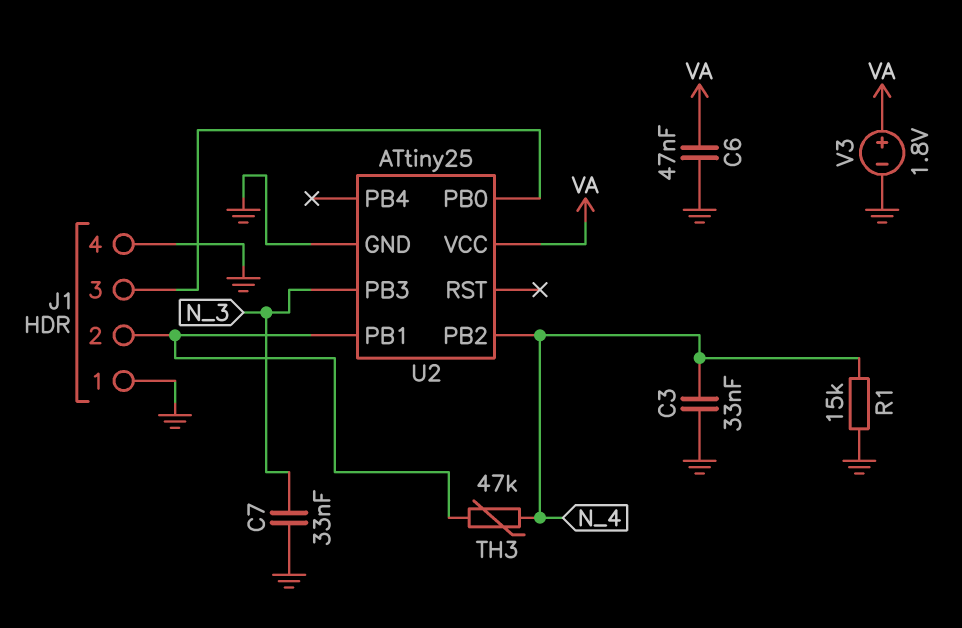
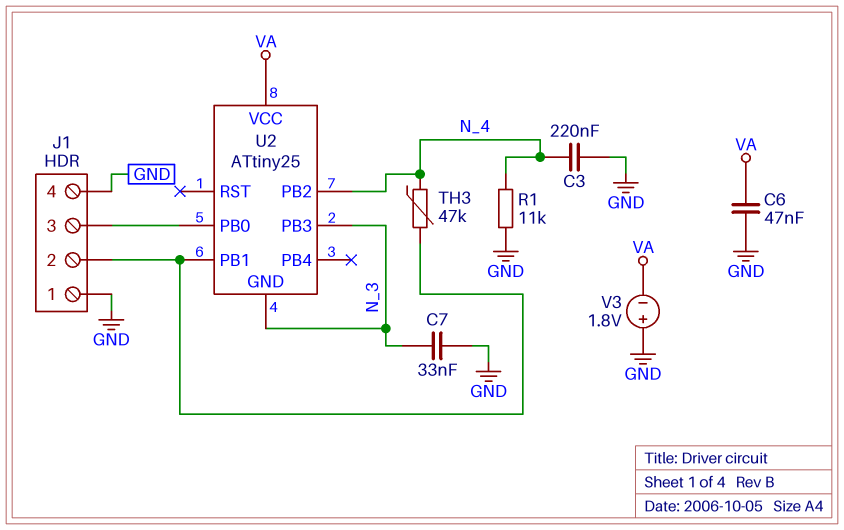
C3: 33nF (GND, N_4) -> 220nF (GND, N_4)
R1: 15k (GND, N_4) -> 11k (GND, N_4)
U2 pin GND: GND -> N_3
V3: 1.8V (plus VA, minus GND) -> 1.8V (plus GND, minus VA)

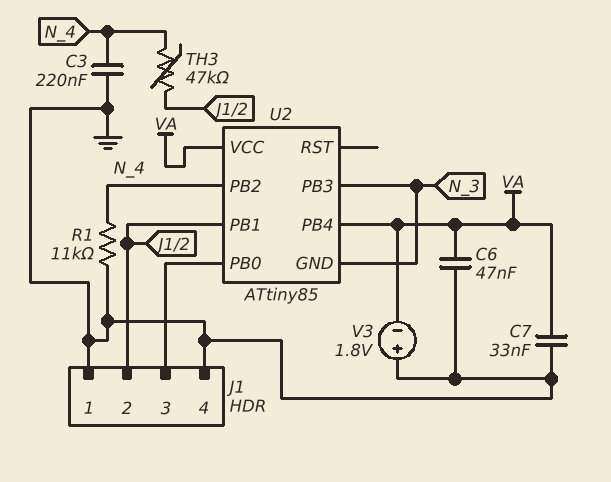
C7: 33nF (GND, N_3) -> 33nF (GND, VA)
U2: ATtiny25 -> ATtiny85
U2 pin PB4: none -> VA

